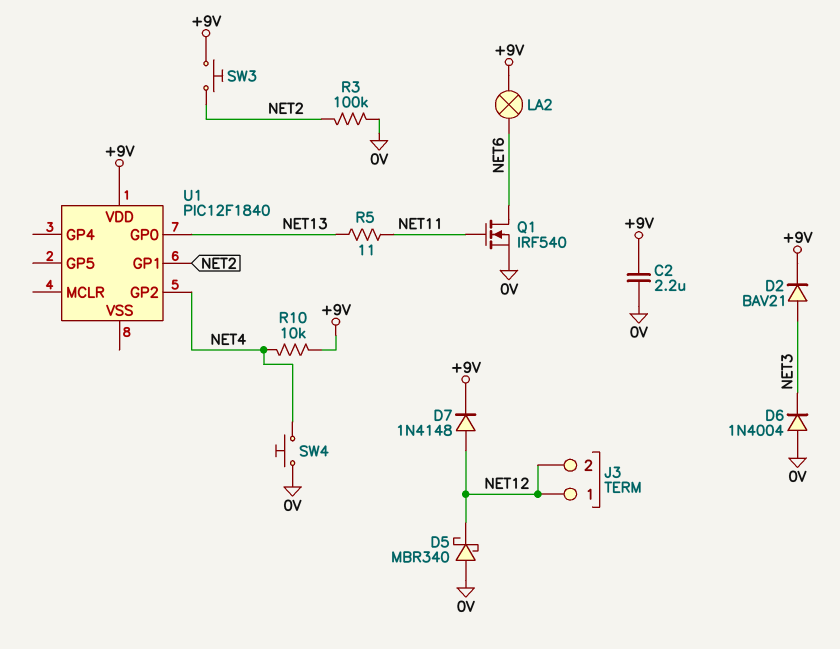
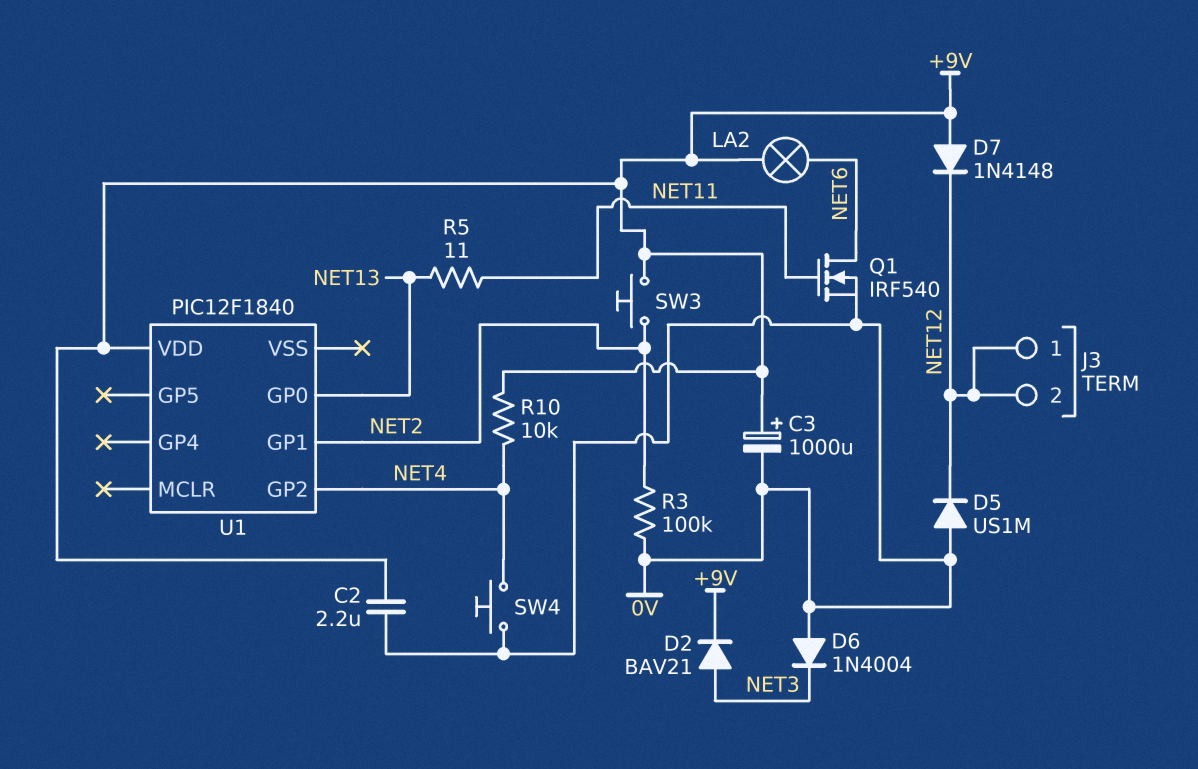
C3: none -> 1000uF (plus +9V, minus 0V)
D5: schottky MBR340 (A 0V, K NET12) -> diode US1M (A 0V, K NET12)
D7: diode 1N4148 (A NET12, K +9V) -> diode 1N4148 (A +9V, K NET12)

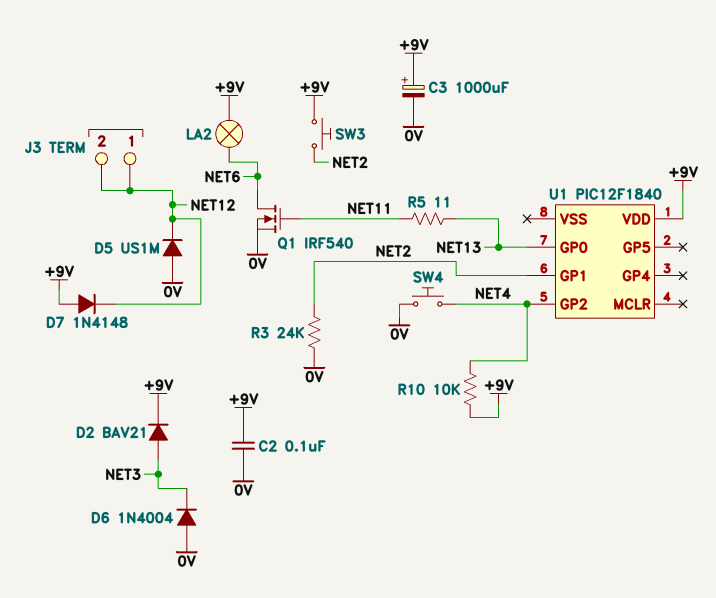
C2: 2.2uF (+9V, 0V) -> 100nF (+9V, 0V)
R3: 100k (0V, NET2) -> 24k (0V, NET2)

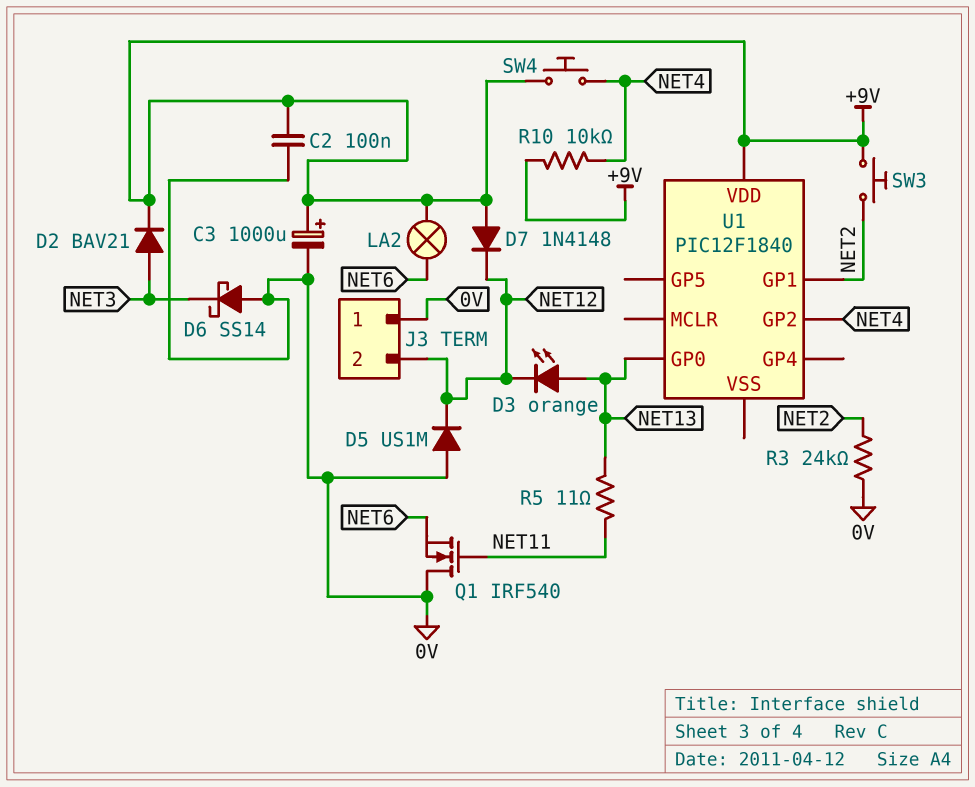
D3: none -> LED orange (A NET13, K NET12)
D6: diode 1N4004 (A 0V, K NET3) -> schottky SS14 (A 0V, K NET3)
J3 pin 1: NET12 -> 0V
Q1: NMOS IRF540 (G NET11, D NET6, S 0V) -> NMOS IRF540 (G NET11, D 0V, S NET6)
SW4: button (0V, NET4) -> button (+9V, NET4)

